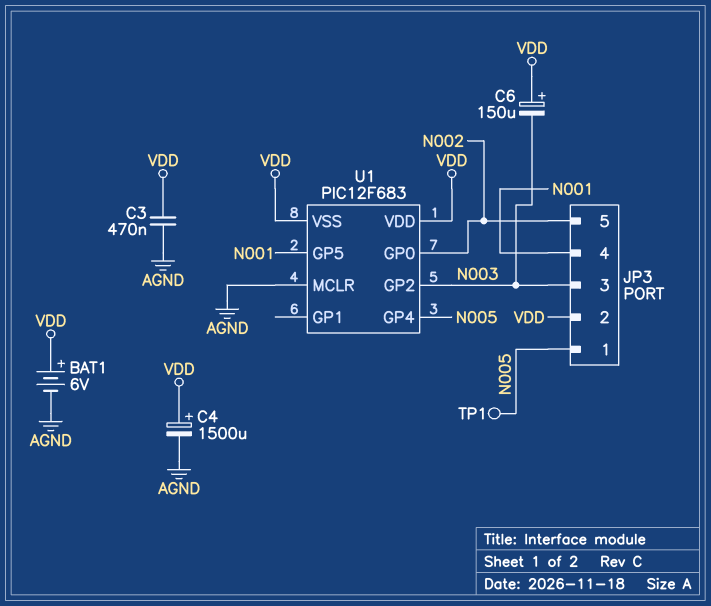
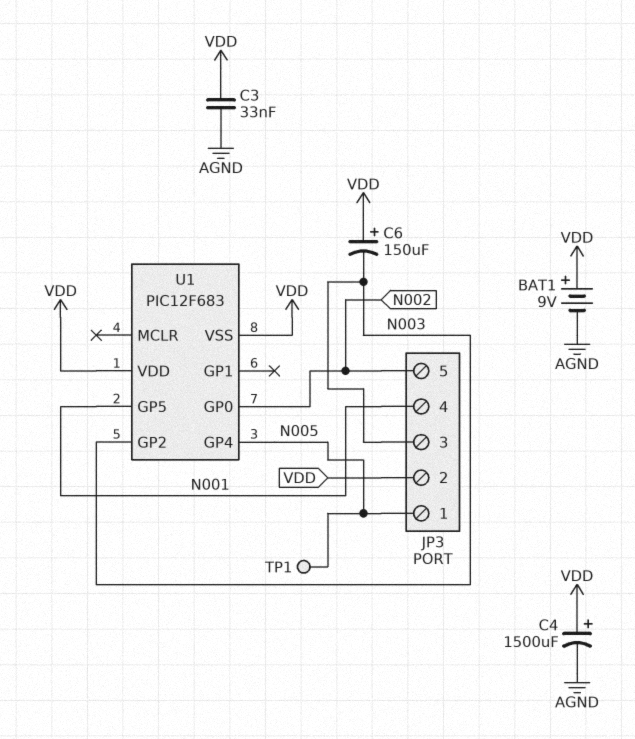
BAT1: 6V (plus VDD, minus AGND) -> 9V (plus VDD, minus AGND)
C3: 470nF (AGND, VDD) -> 33nF (AGND, VDD)
U1 pin MCLR: AGND -> none

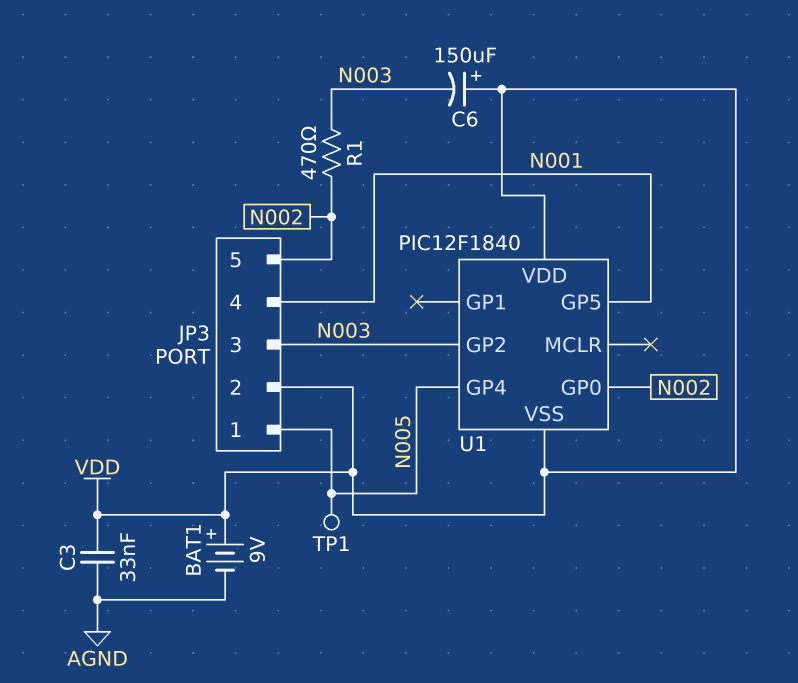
C4: 1500uF (plus VDD, minus AGND) -> none
R1: none -> 470 (N002, N003)
U1: PIC12F683 -> PIC12F1840

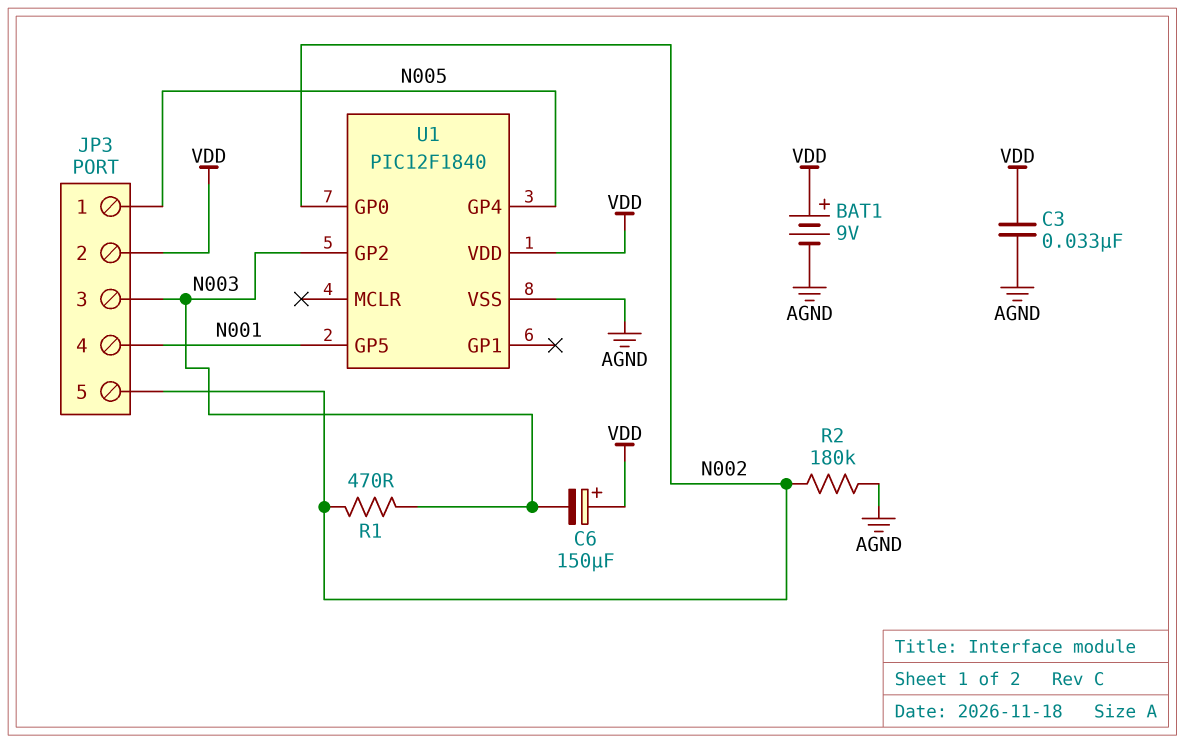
R2: none -> 180k (AGND, N002)
TP1: test point (N005) -> none
U1 pin VSS: VDD -> AGND

